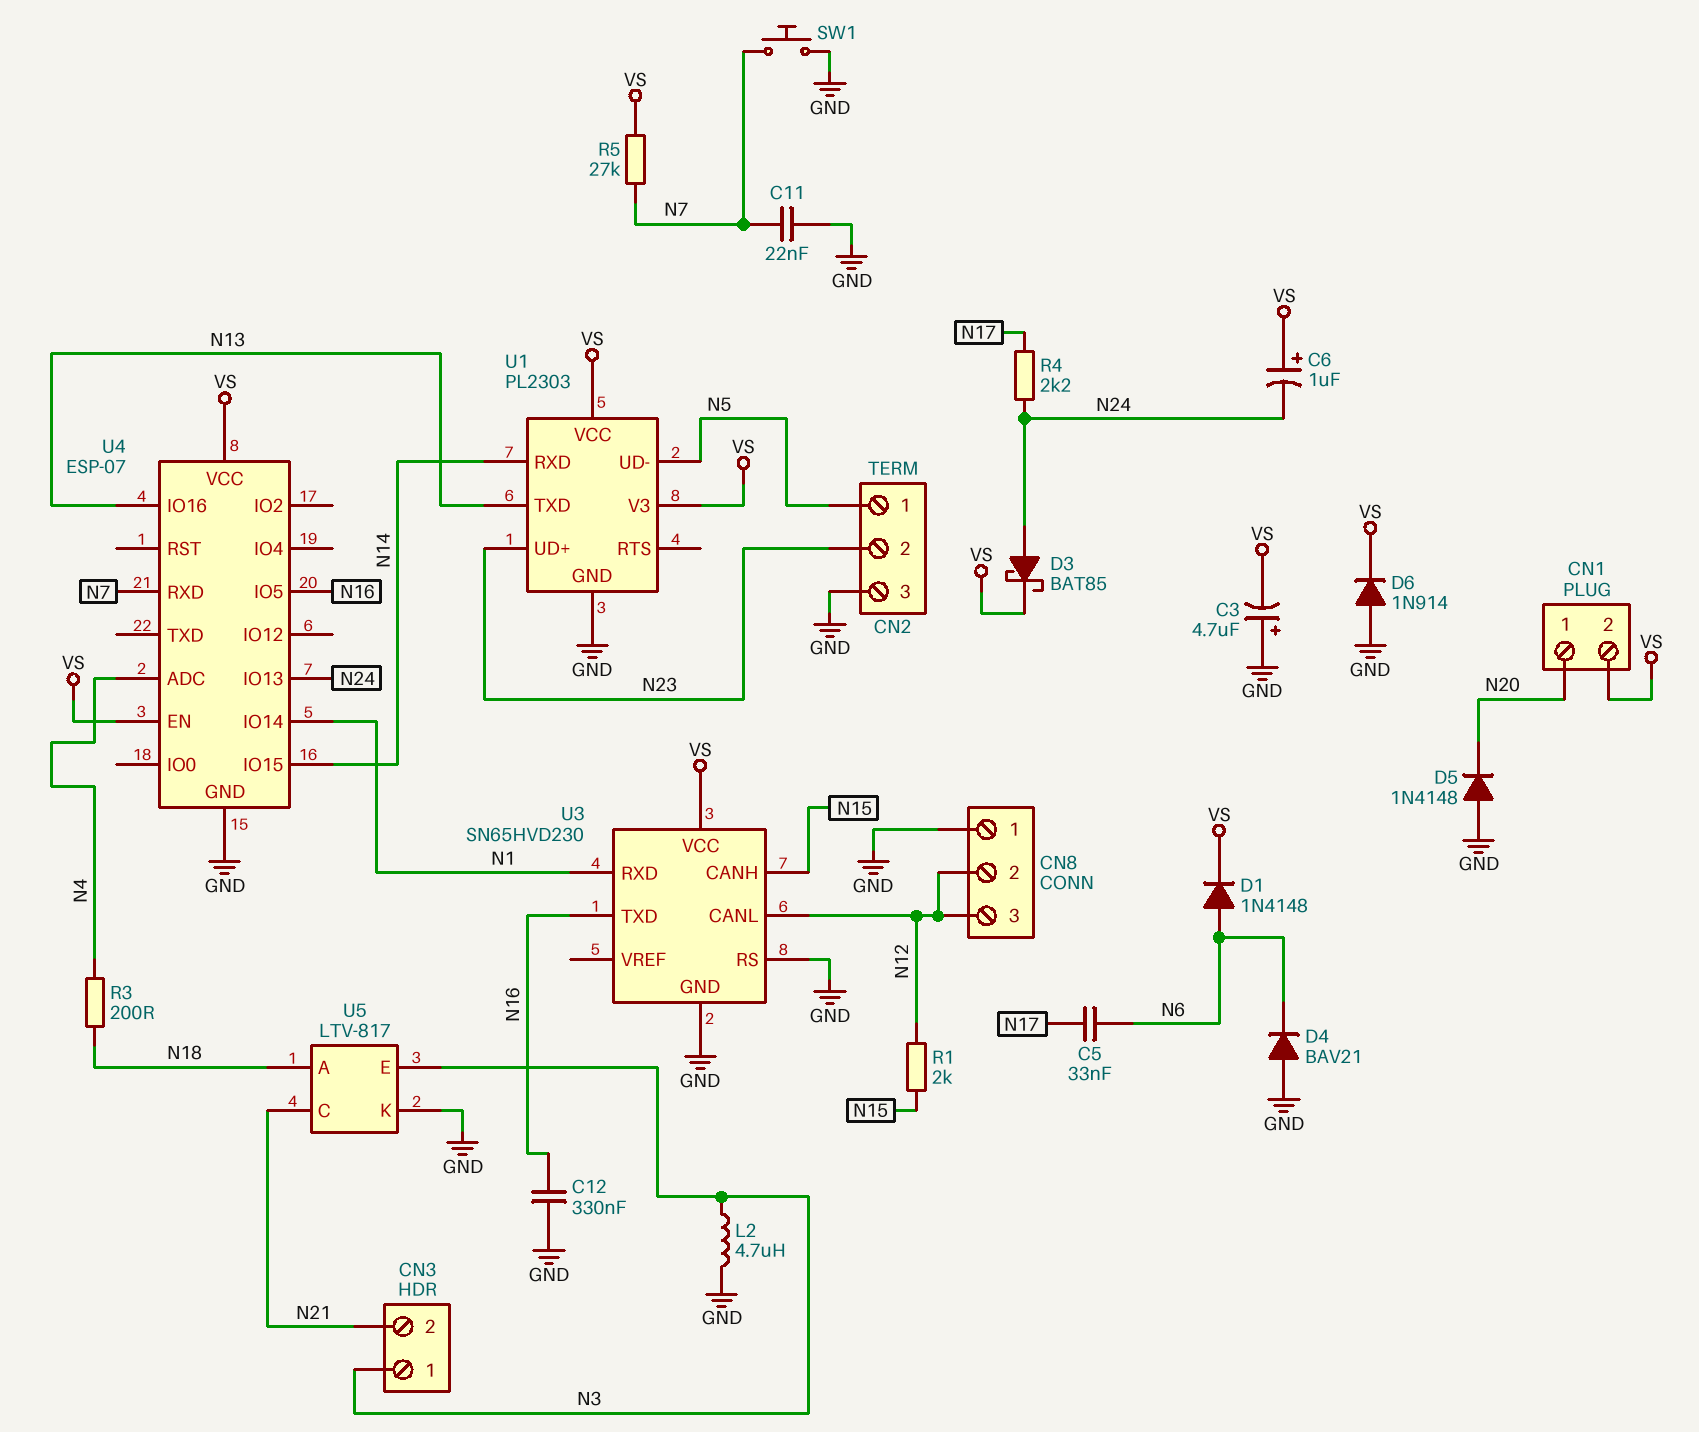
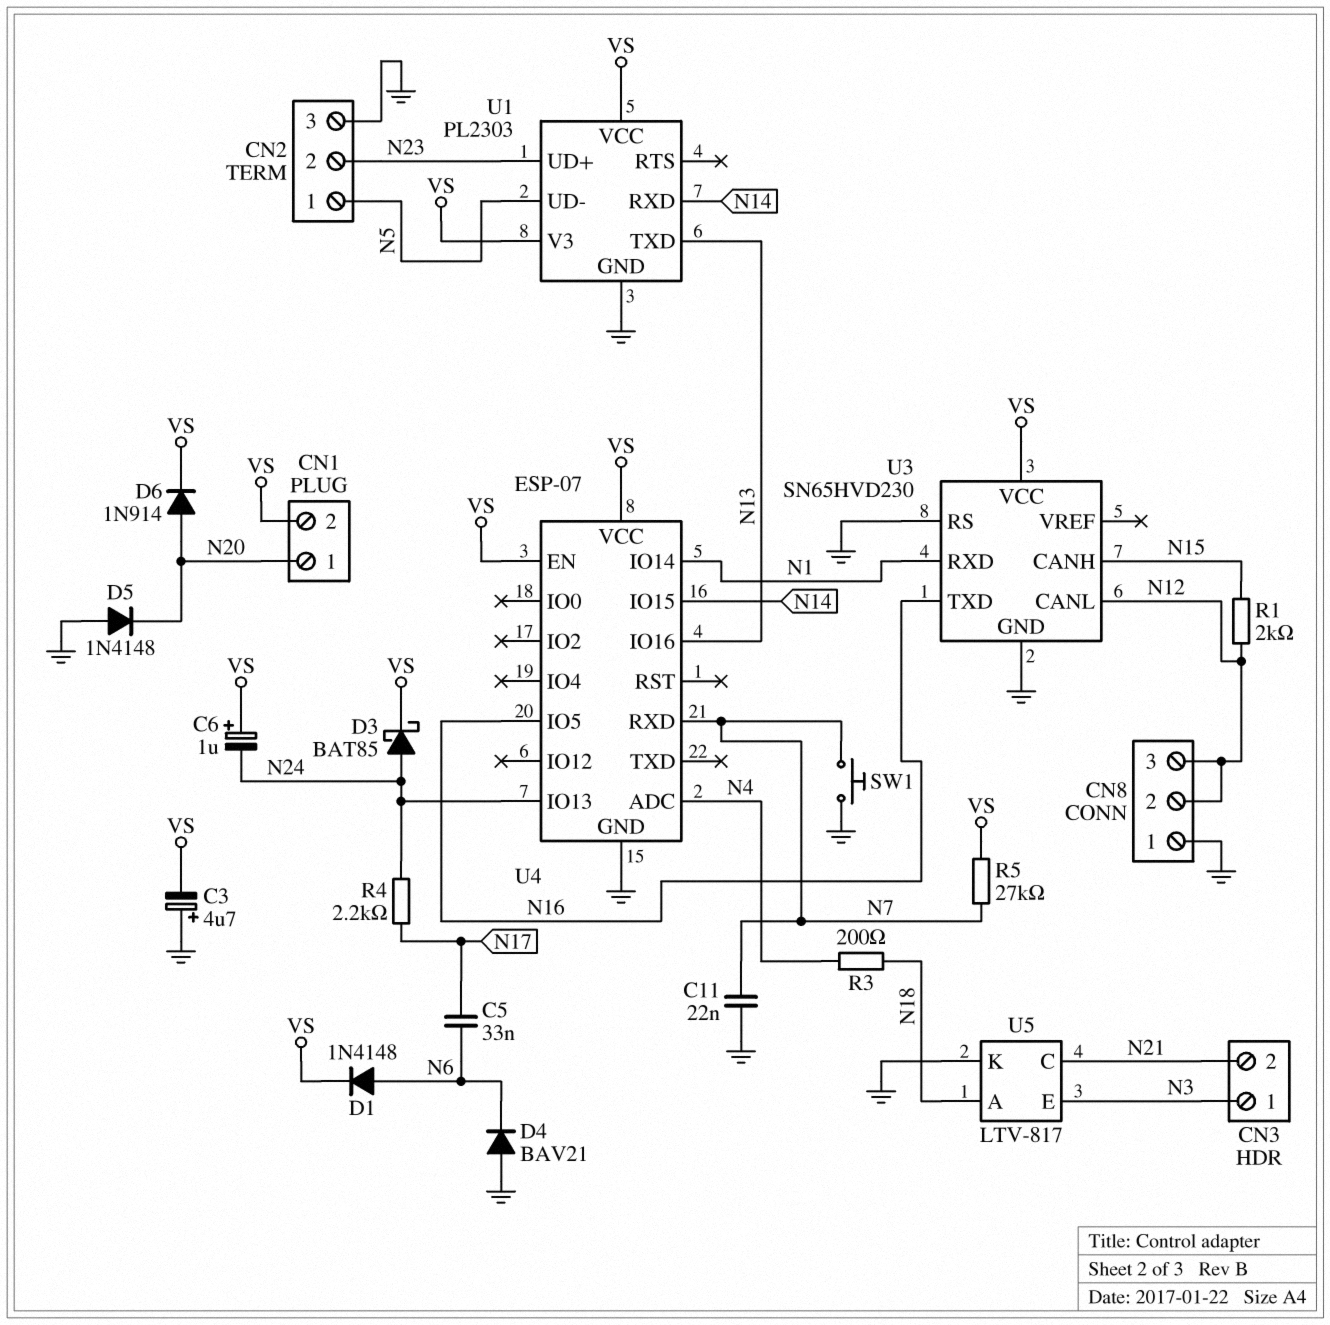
C12: 330nF (GND, N16) -> none
D6: diode 1N914 (A GND, K VS) -> diode 1N914 (A N20, K VS)
L2: 4.7uH (GND, N3) -> none

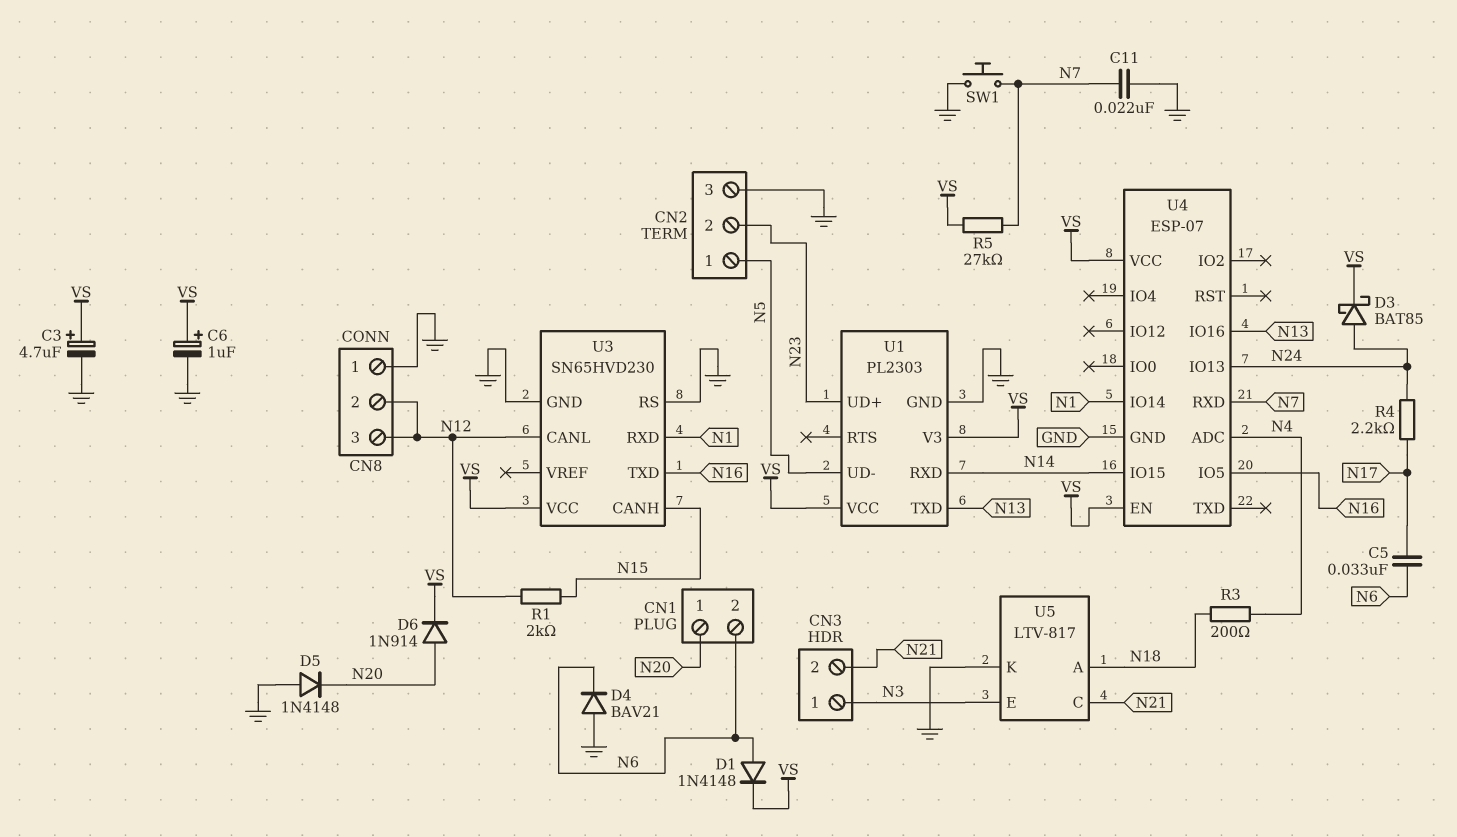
C3: 4.7uF (plus GND, minus VS) -> 4.7uF (plus VS, minus GND)
C6: 1uF (plus VS, minus N24) -> 1uF (plus VS, minus GND)
CN1 pin 2: VS -> N6

